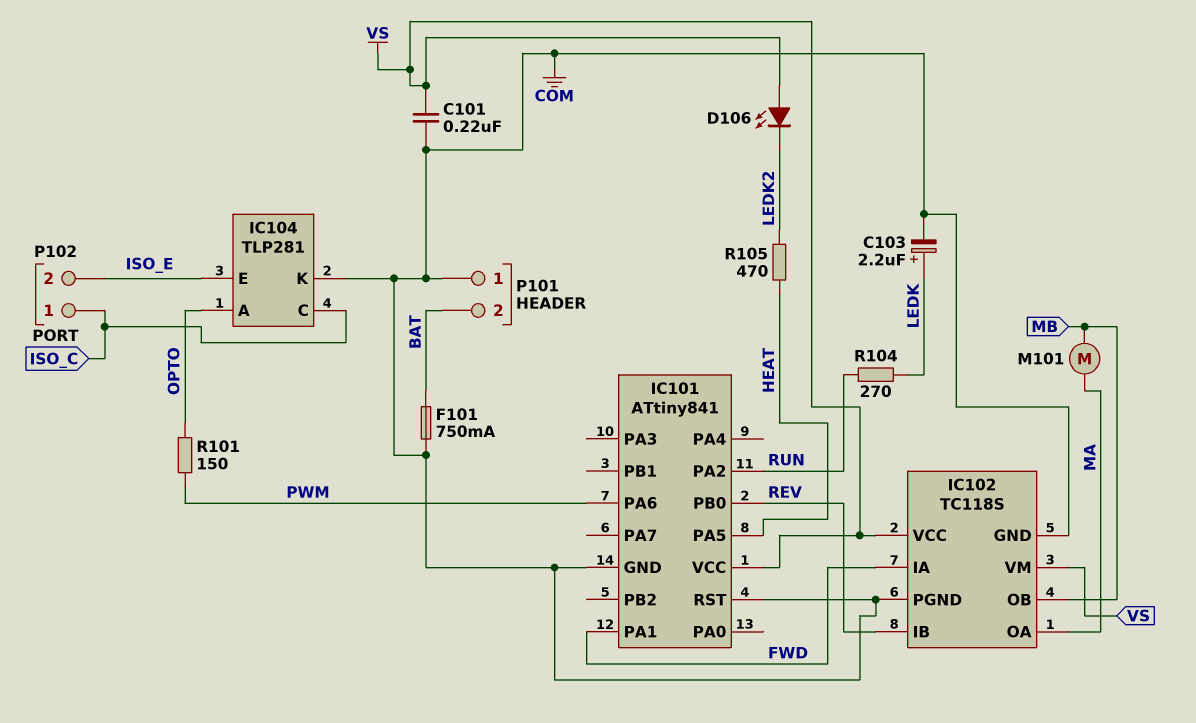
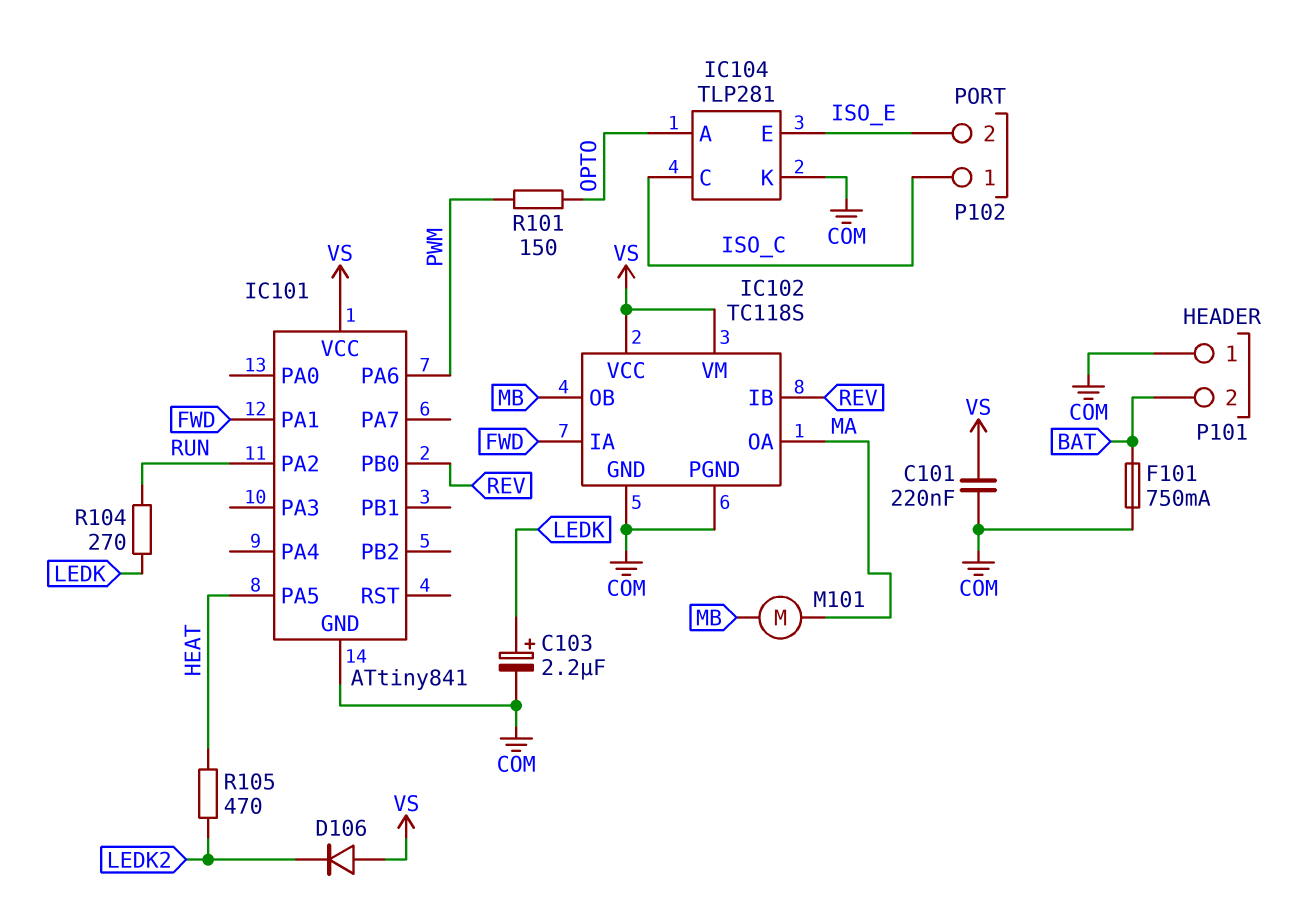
D106: LED (A VS, K LEDK2) -> diode (A VS, K LEDK2)
IC101 pin RST: COM -> none

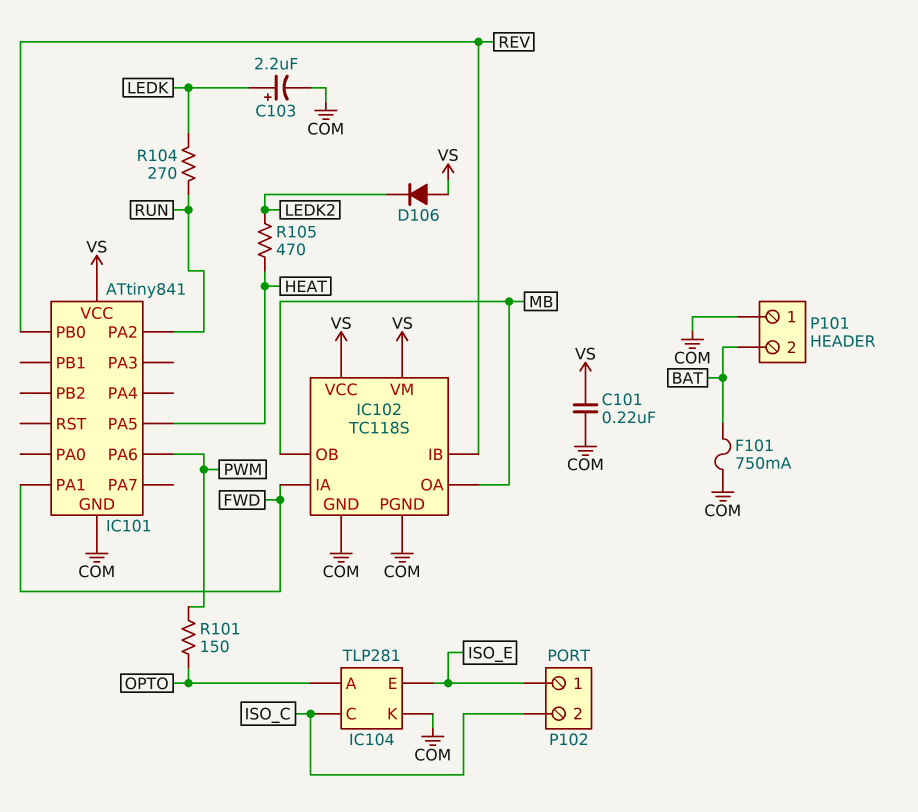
IC102 pin OA: MA -> MB
M101: motor (MA, MB) -> none
P102 pin 1: ISO_C -> ISO_E
P102 pin 2: ISO_E -> ISO_C

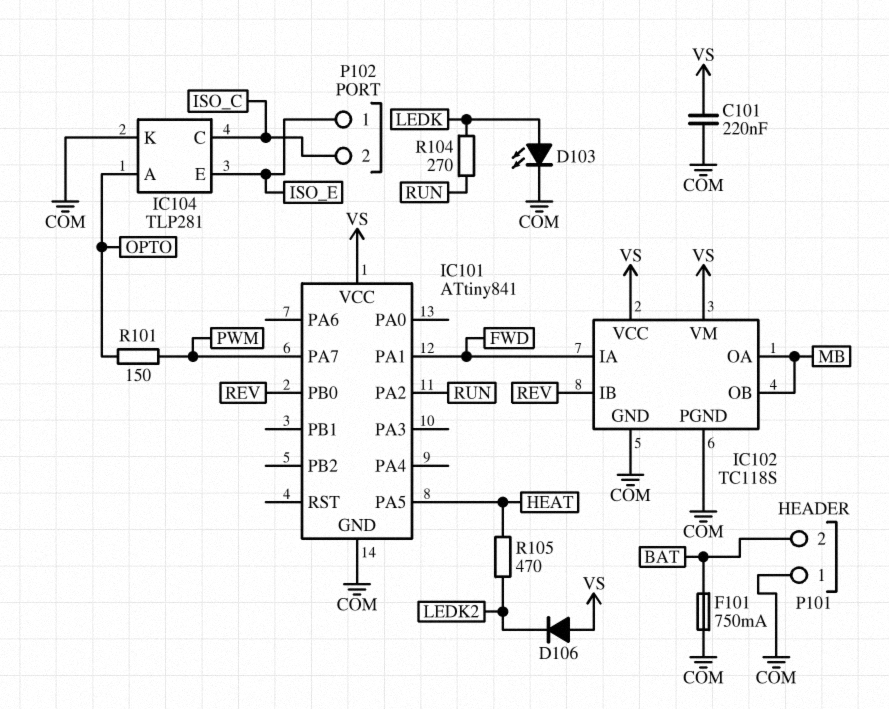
C103: 2.2uF (plus LEDK, minus COM) -> none
D103: none -> LED (A LEDK, K COM)
IC101 pin PA6: PWM -> none
IC101 pin PA7: none -> PWM

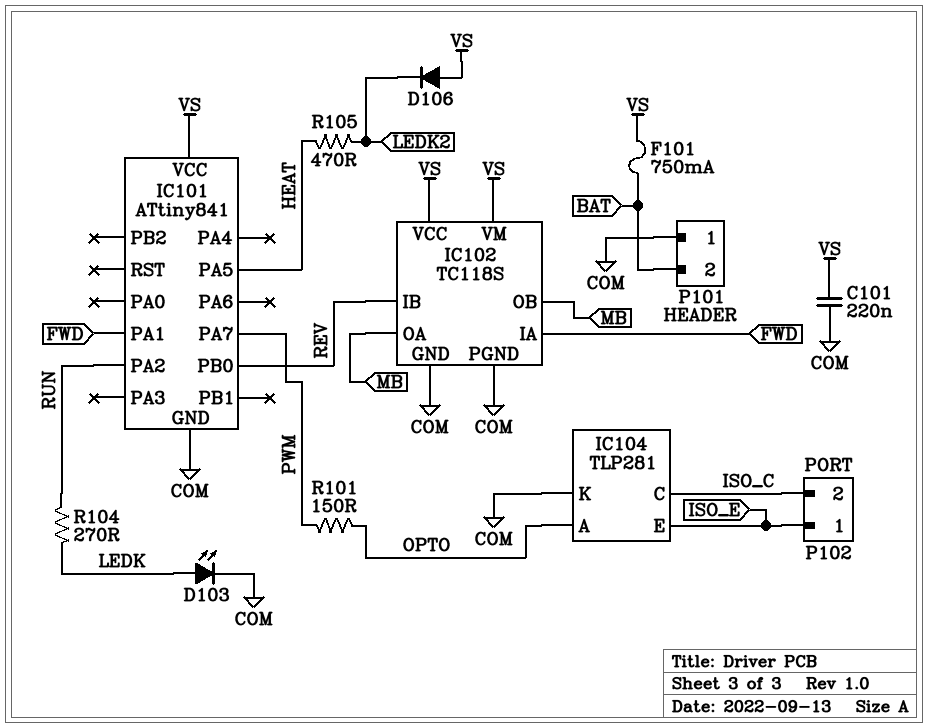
F101: 750mA (BAT, COM) -> 750mA (BAT, VS)

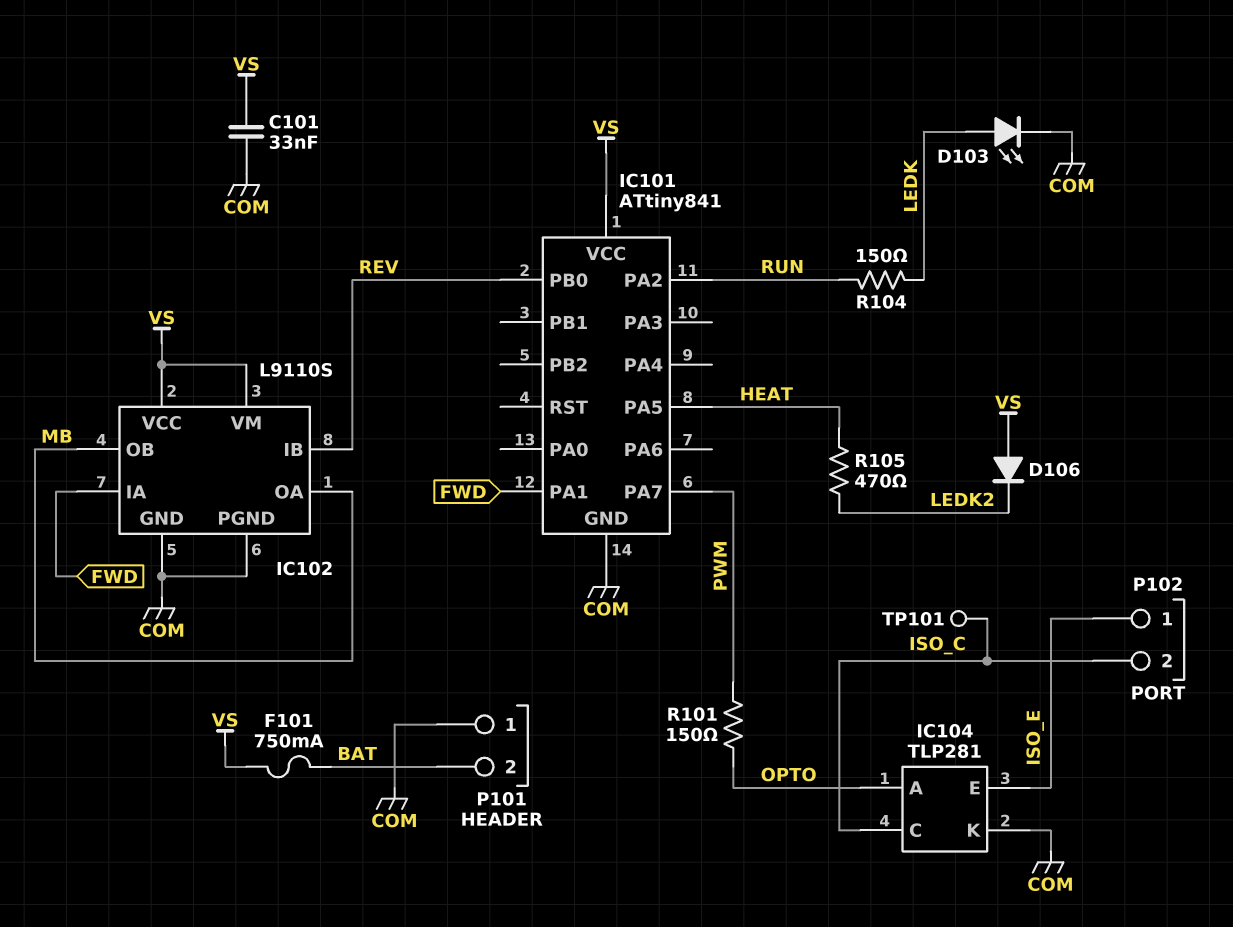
C101: 220nF (COM, VS) -> 33nF (COM, VS)
IC102: TC118S -> L9110S
R104: 270 (LEDK, RUN) -> 150 (LEDK, RUN)
TP101: none -> test point (ISO_C)

